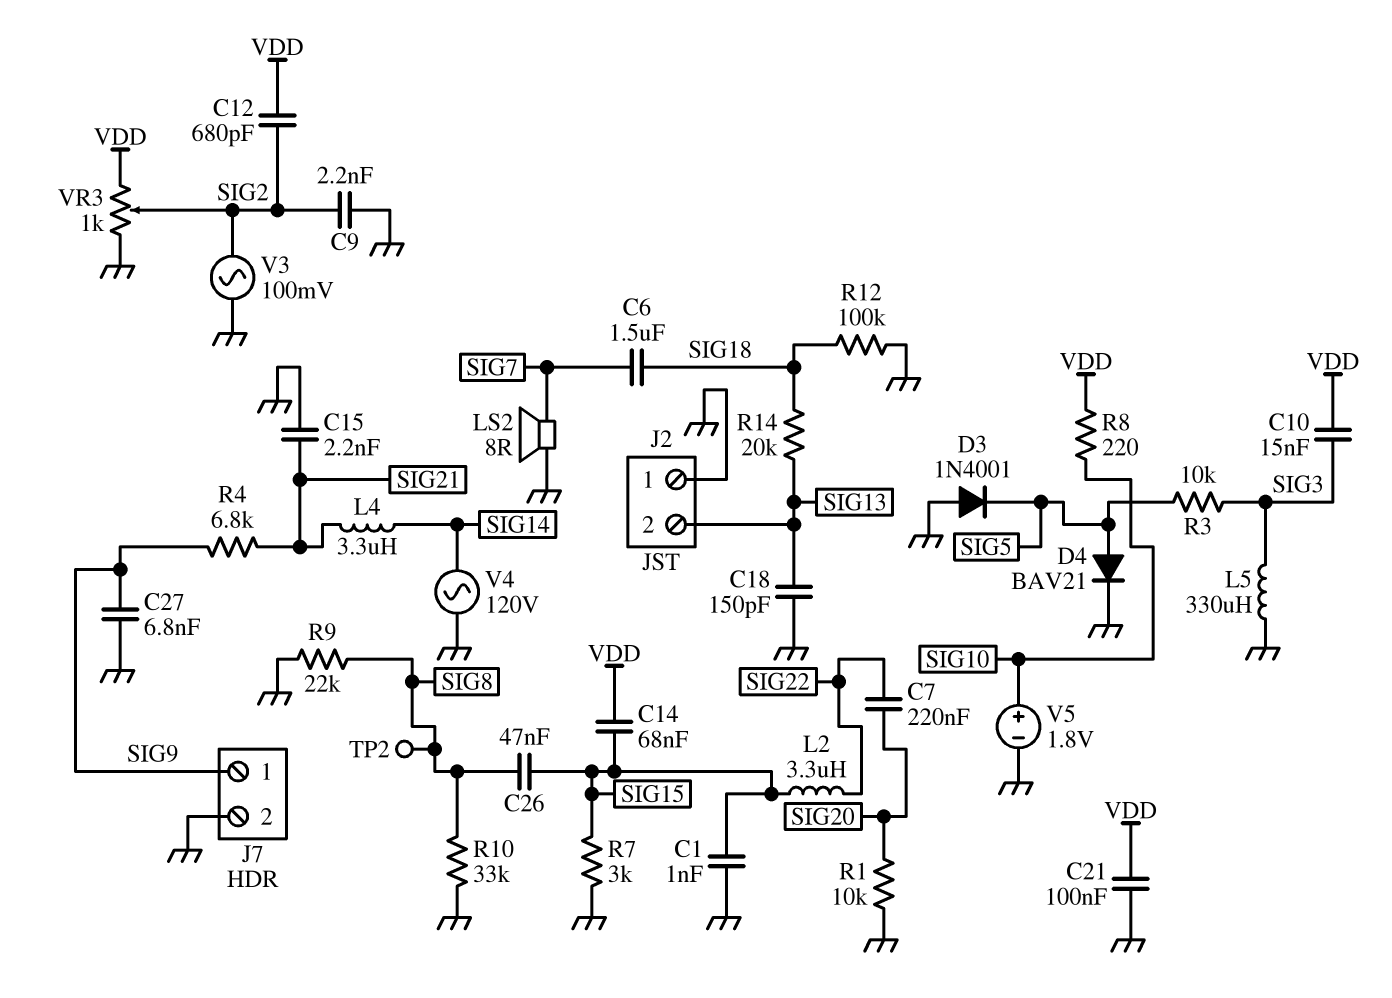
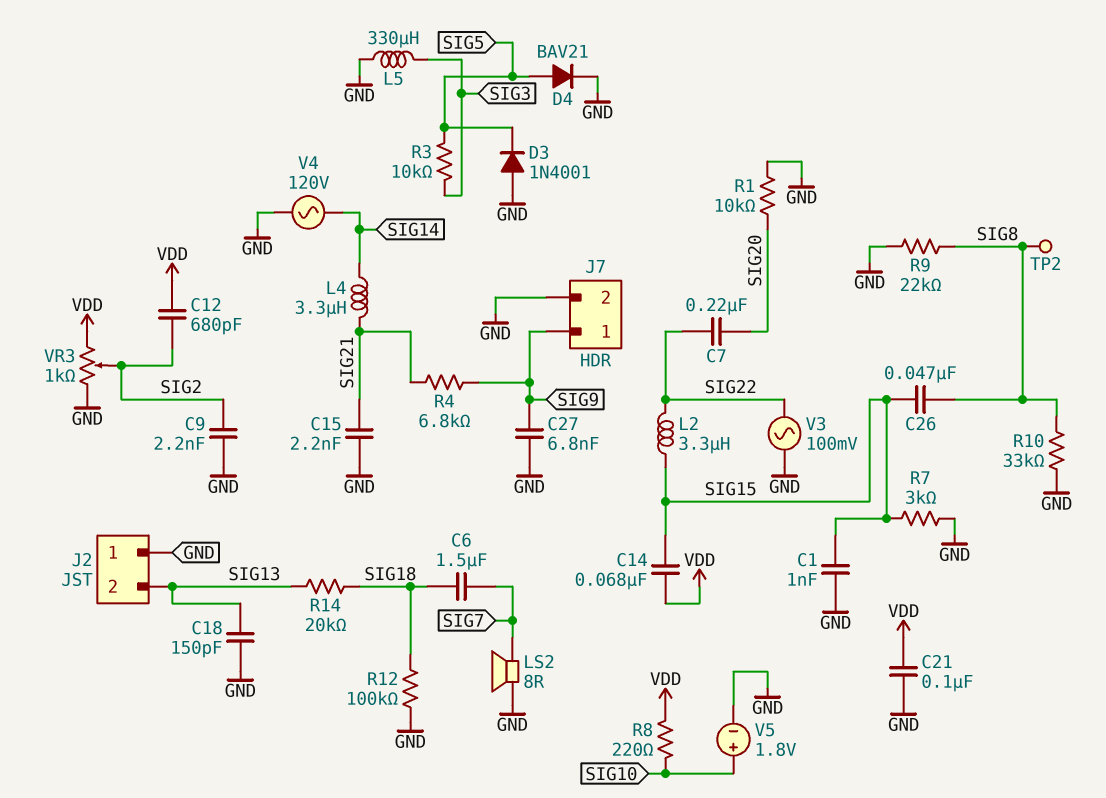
C10: 15nF (SIG3, VDD) -> none
V3: AC 100mV (GND, SIG2) -> AC 100mV (GND, SIG22)

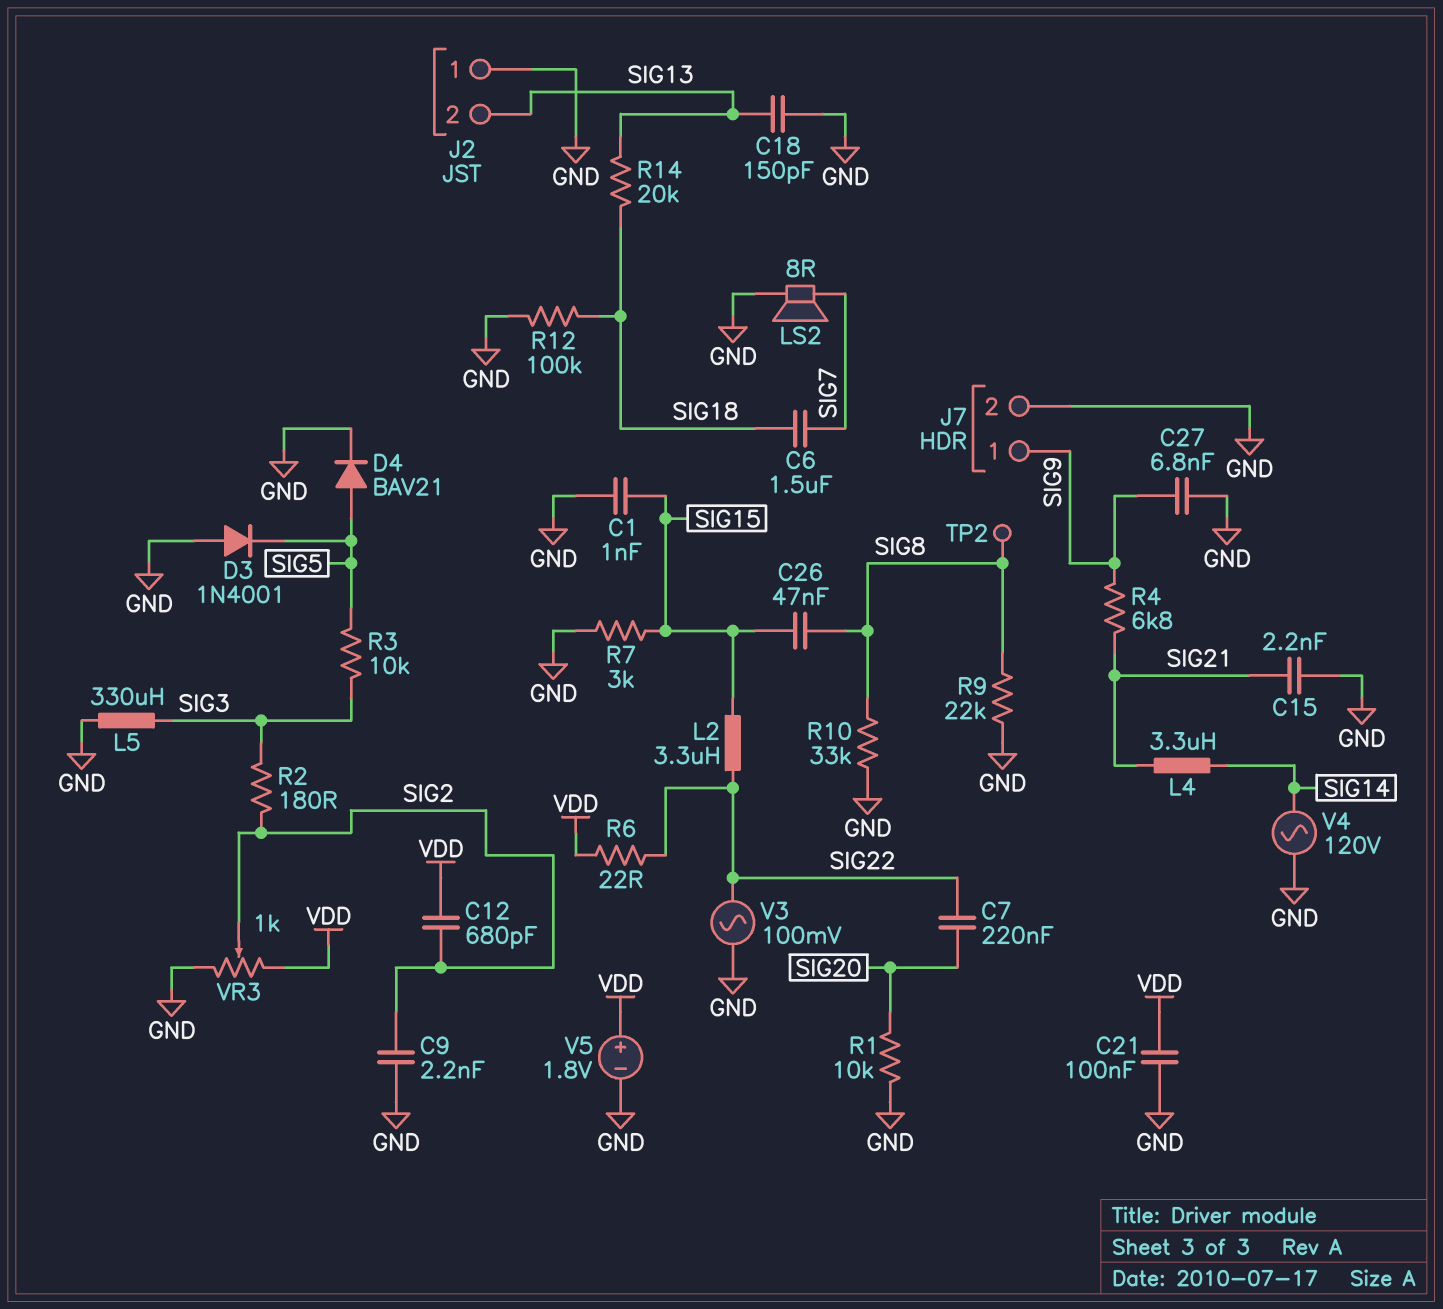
C14: 68nF (SIG15, VDD) -> none
R2: none -> 180 (SIG2, SIG3)
R6: none -> 22 (SIG22, VDD)
R8: 220 (SIG10, VDD) -> none
V5: 1.8V (plus SIG10, minus GND) -> 1.8V (plus VDD, minus GND)

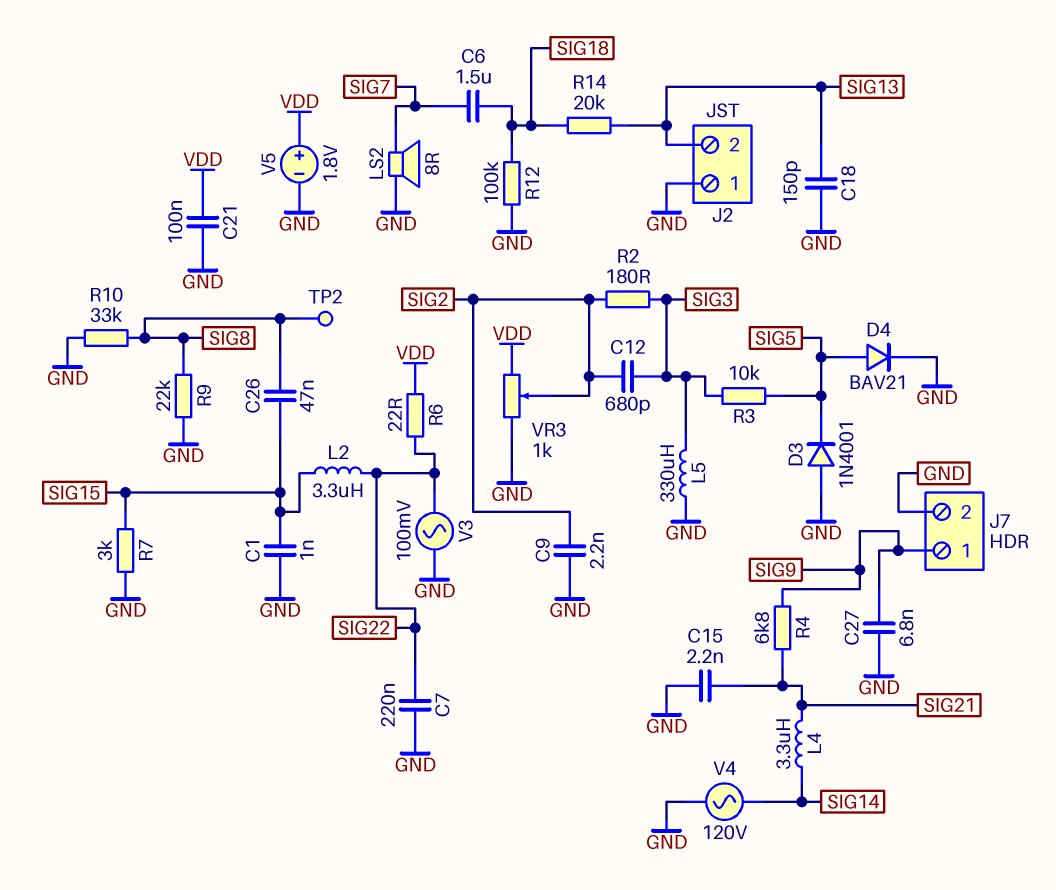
C7: 220nF (SIG20, SIG22) -> 220nF (GND, SIG22)
C12: 680pF (SIG2, VDD) -> 680pF (SIG2, SIG3)
R1: 10k (GND, SIG20) -> none

